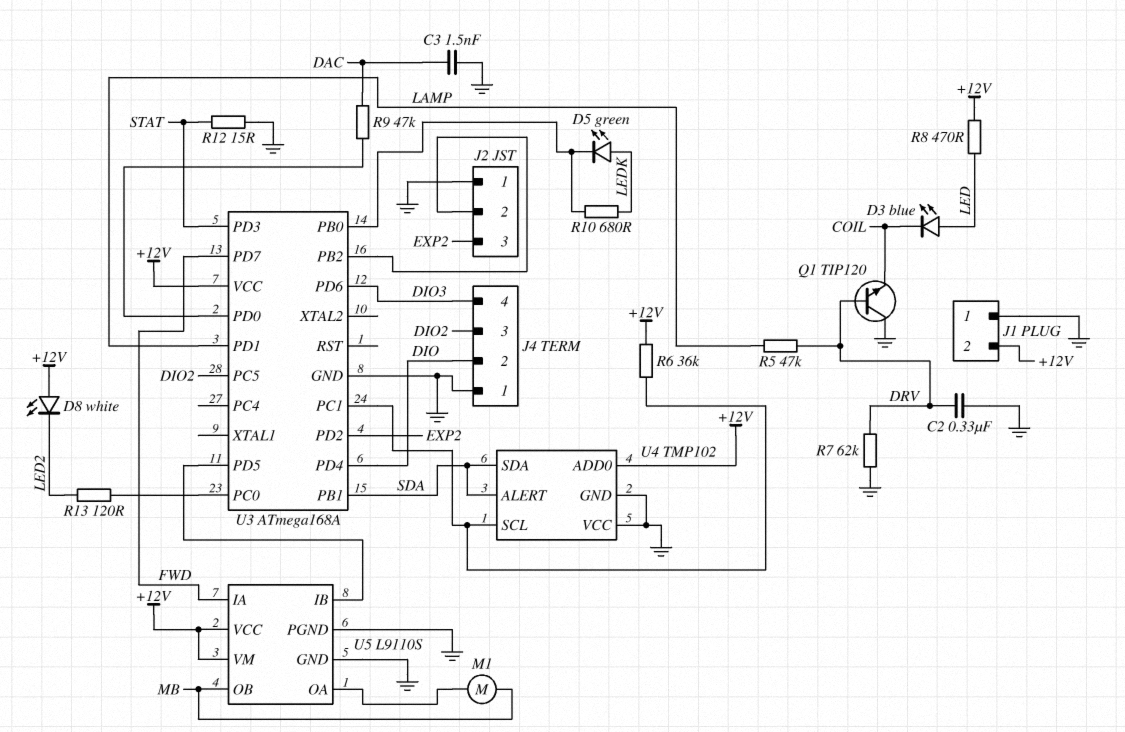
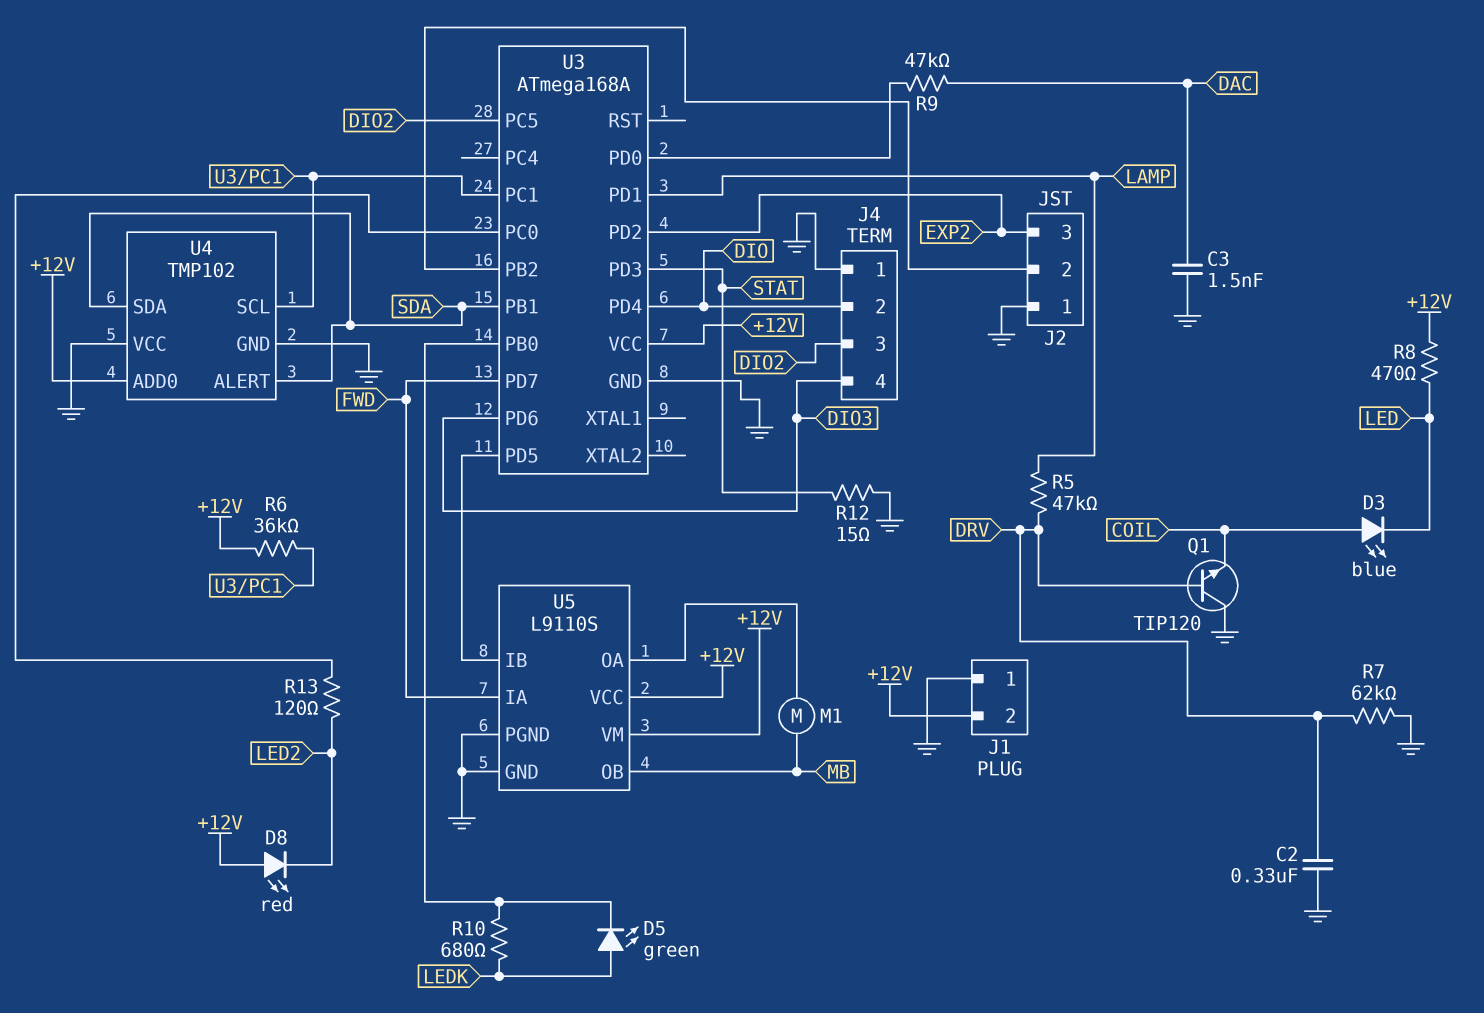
D3: LED blue (A LED, K COIL) -> LED blue (A COIL, K LED)
D8: LED white (A +12V, K LED2) -> LED red (A +12V, K LED2)

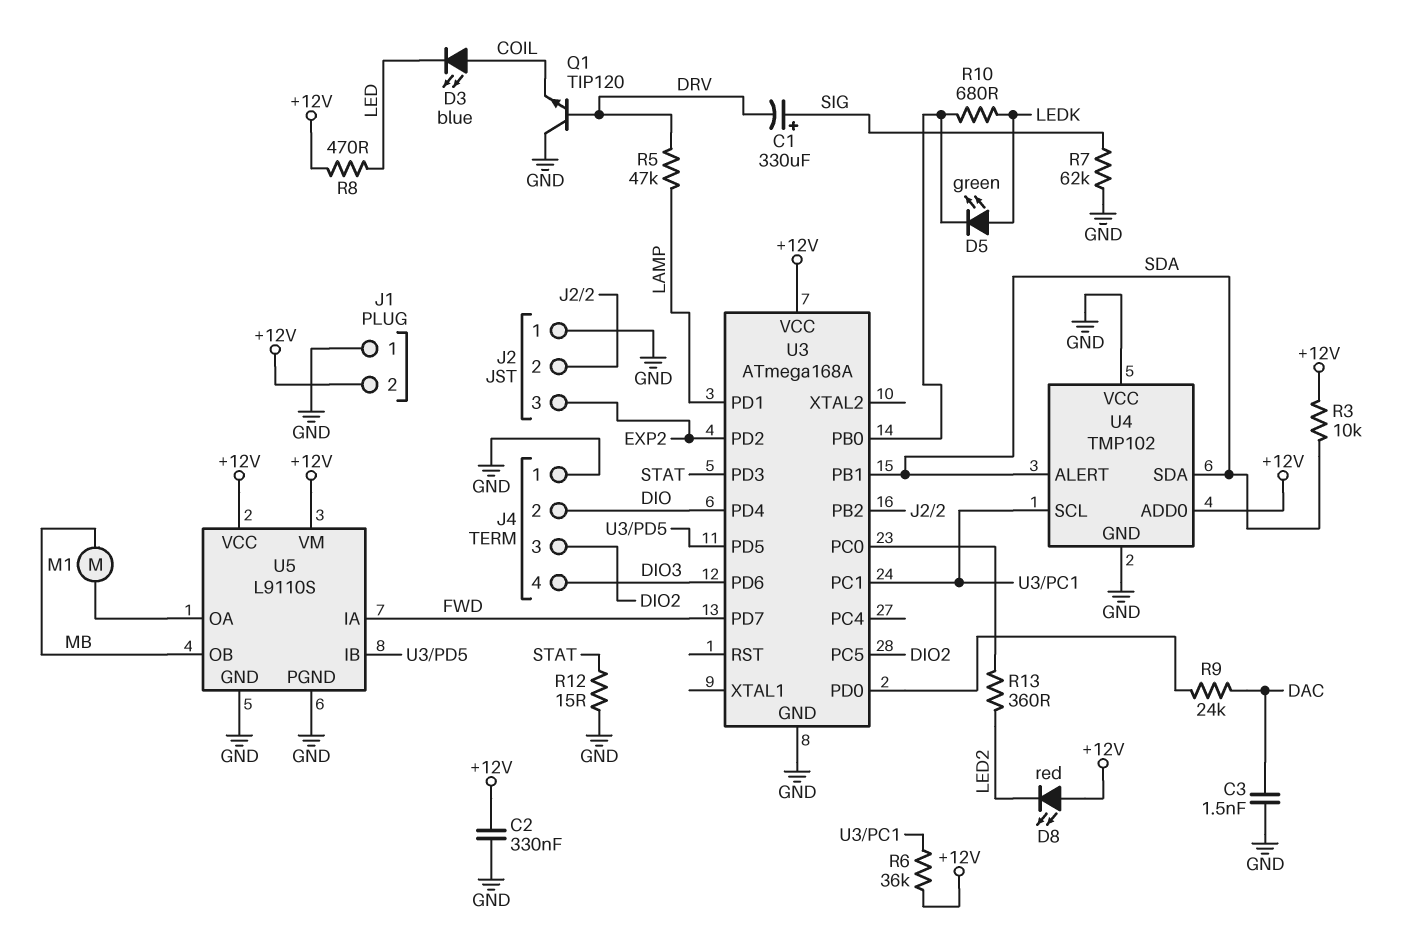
C1: none -> 330uF (plus SIG, minus DRV)
C2: 330nF (DRV, GND) -> 330nF (+12V, GND)
R3: none -> 10k (+12V, SDA)
R7: 62k (DRV, GND) -> 62k (GND, SIG)
R9: 47k (DAC, U3/PD0) -> 24k (DAC, U3/PD0)
R13: 120 (LED2, U3/PC0) -> 360 (LED2, U3/PC0)

